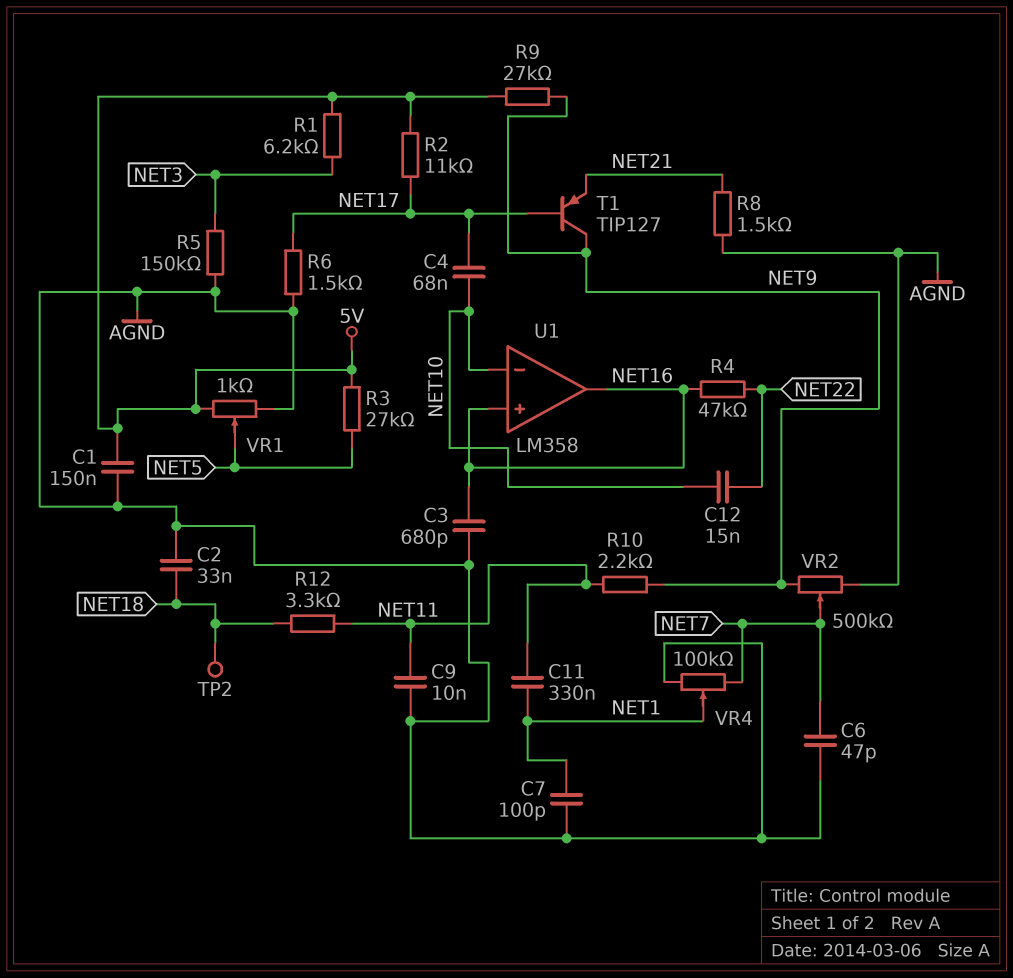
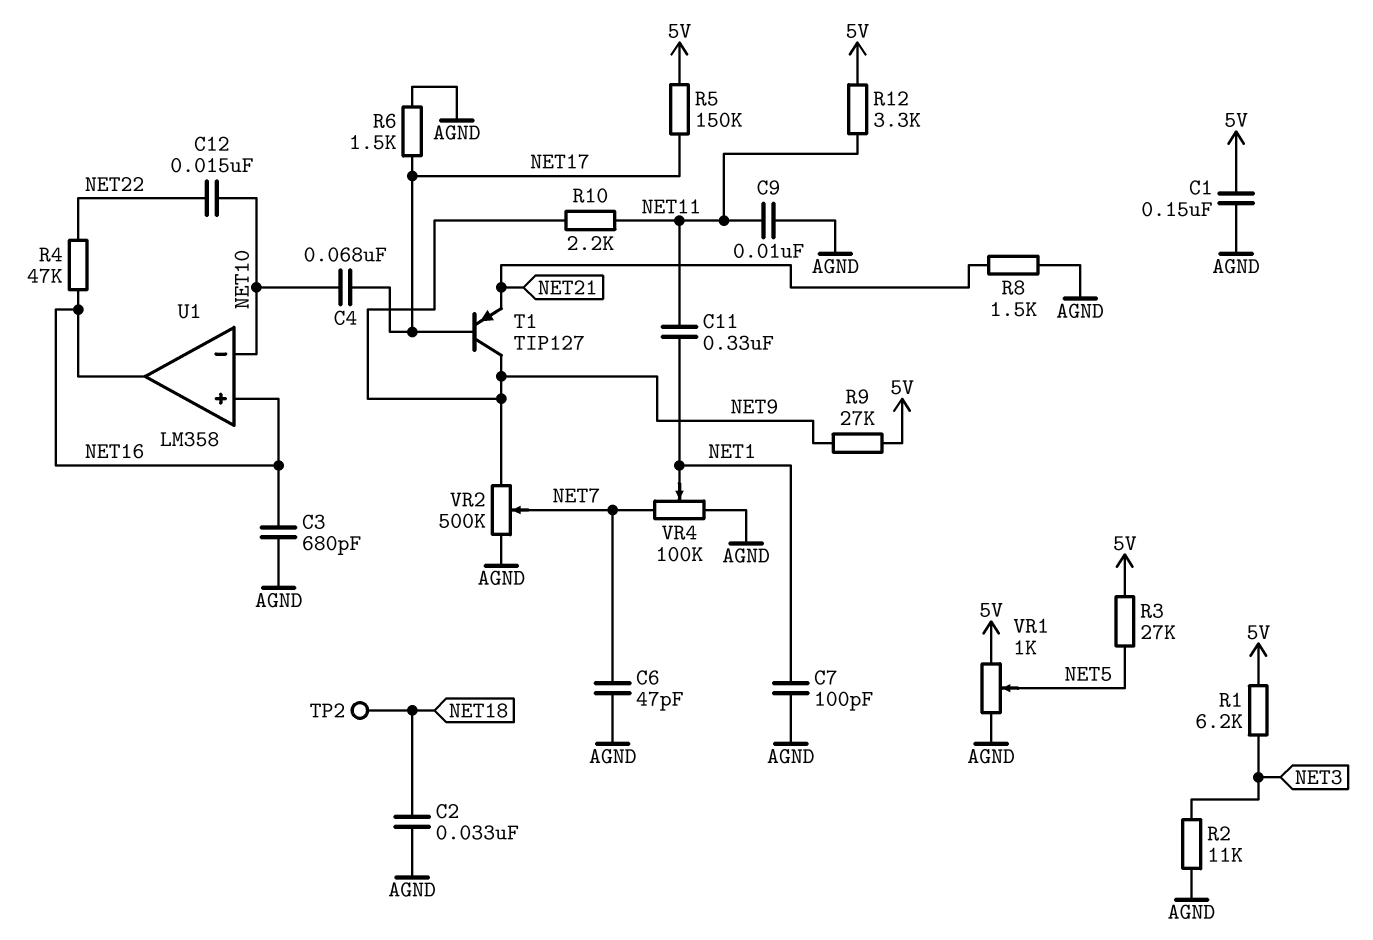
R2: 11k (5V, NET17) -> 11k (AGND, NET3)
R5: 150k (AGND, NET3) -> 150k (5V, NET17)
R12: 3.3k (NET11, NET18) -> 3.3k (5V, NET11)

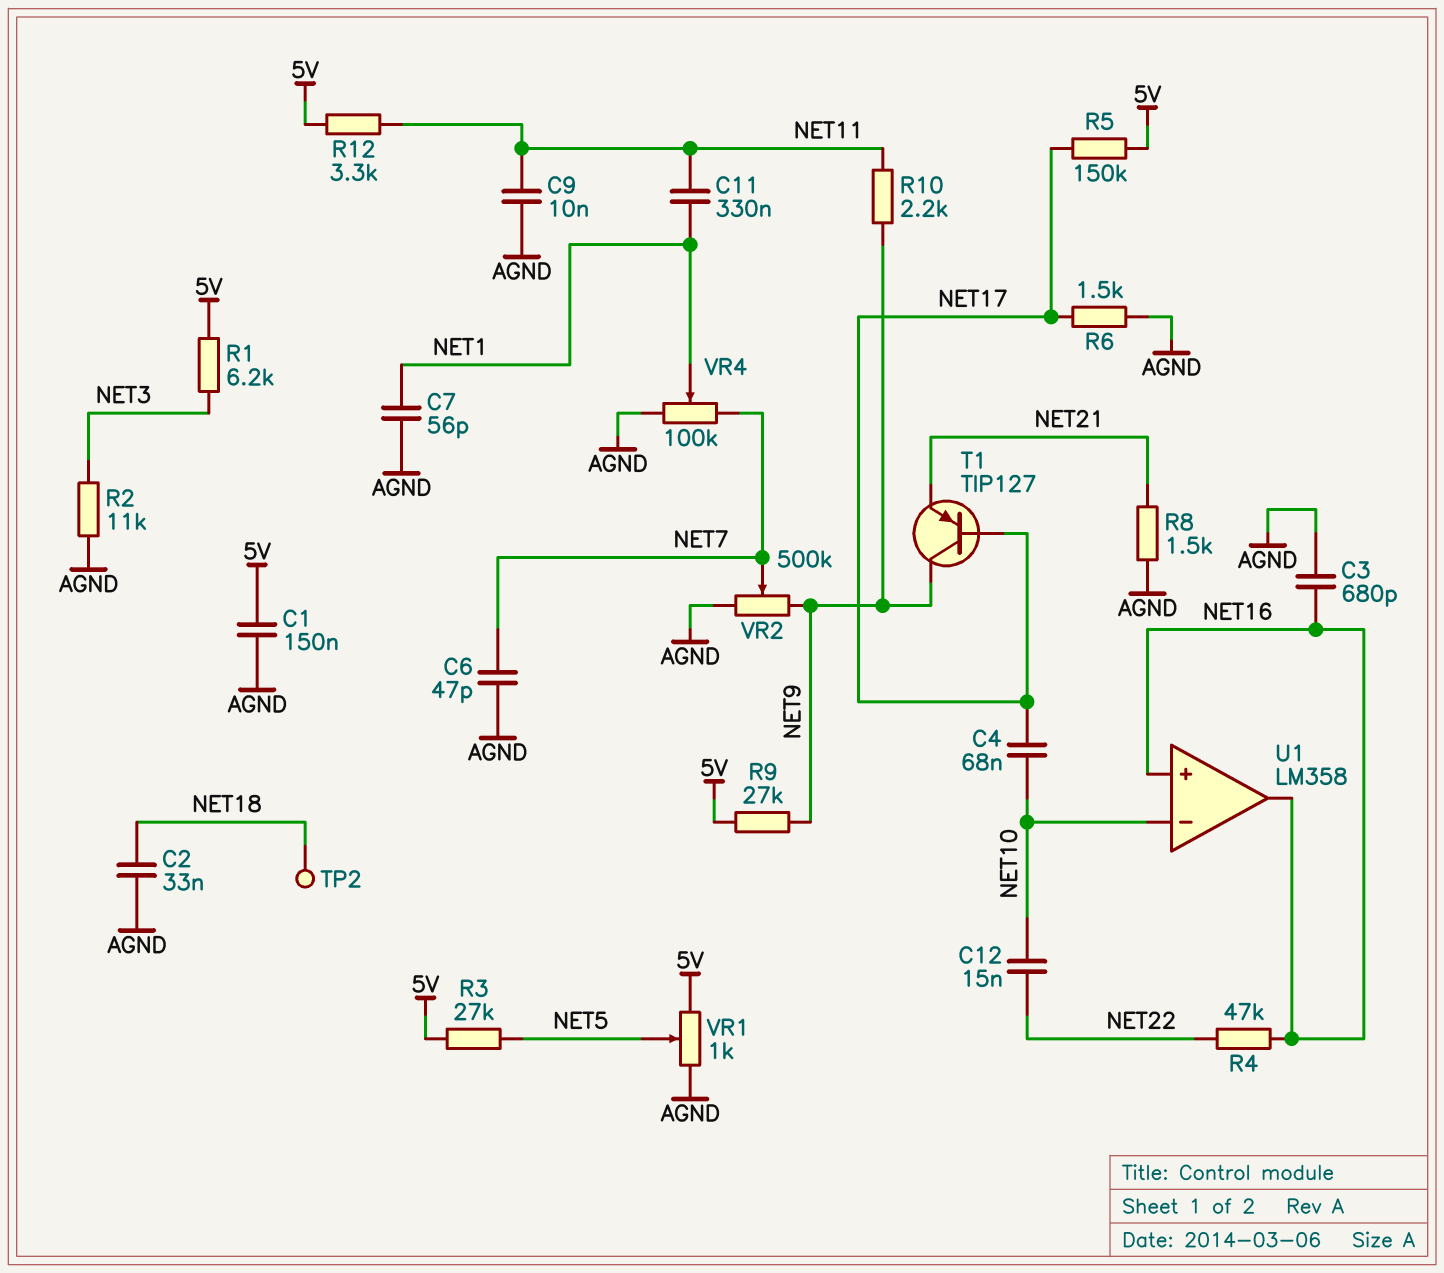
C7: 100pF (AGND, NET1) -> 56pF (AGND, NET1)

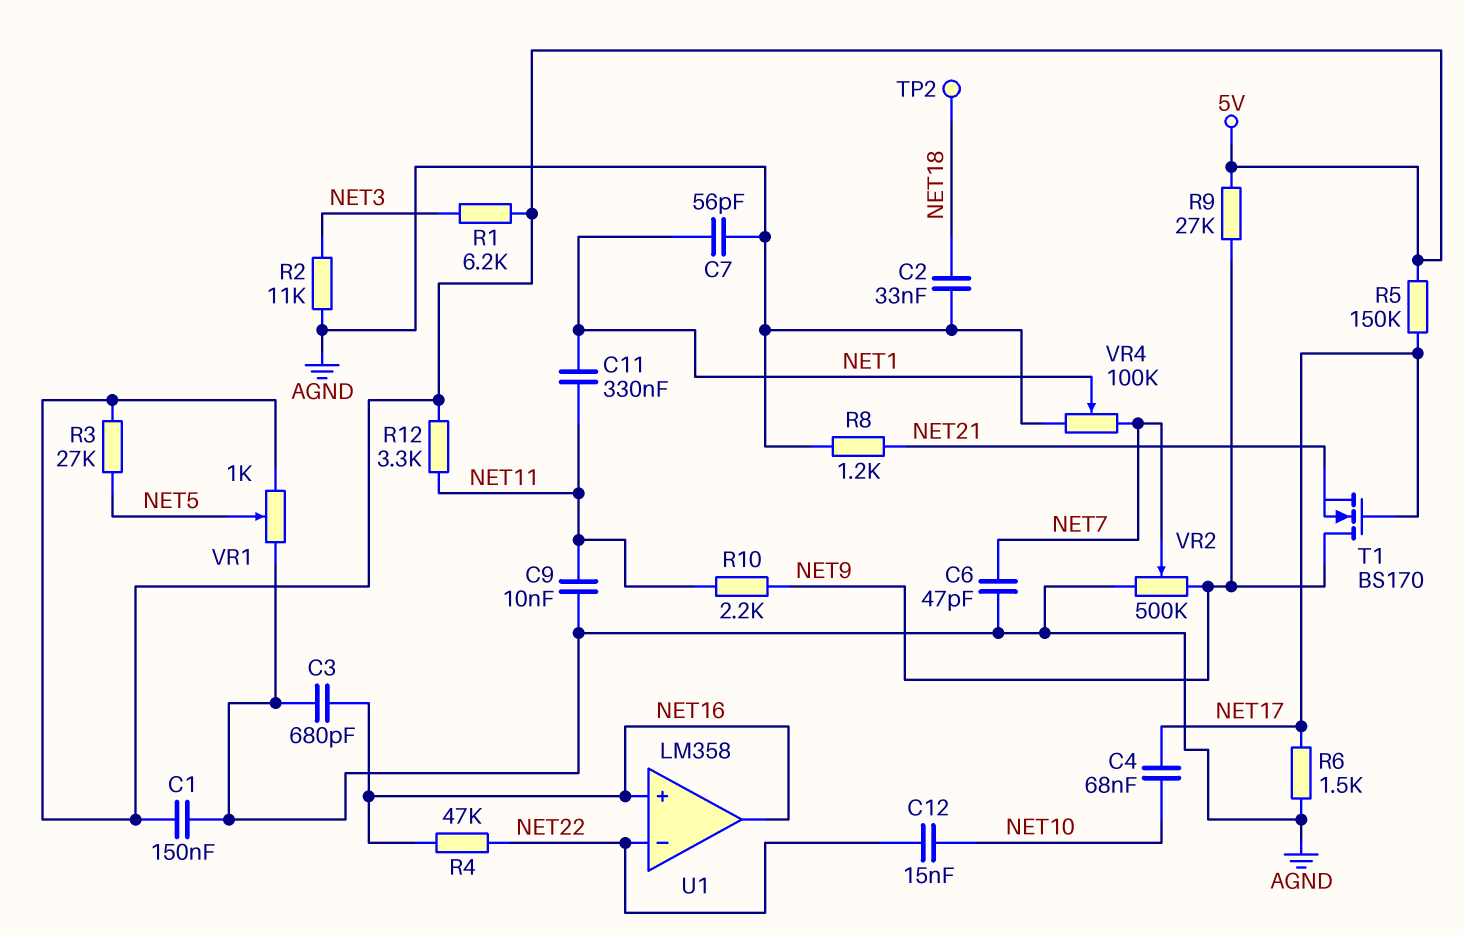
R8: 1.5k (AGND, NET21) -> 1.2k (AGND, NET21)
T1: PNP TIP127 (B NET17, C NET9, E NET21) -> NMOS BS170 (G NET17, D NET9, S NET21)
U1 pin in-: NET10 -> NET22

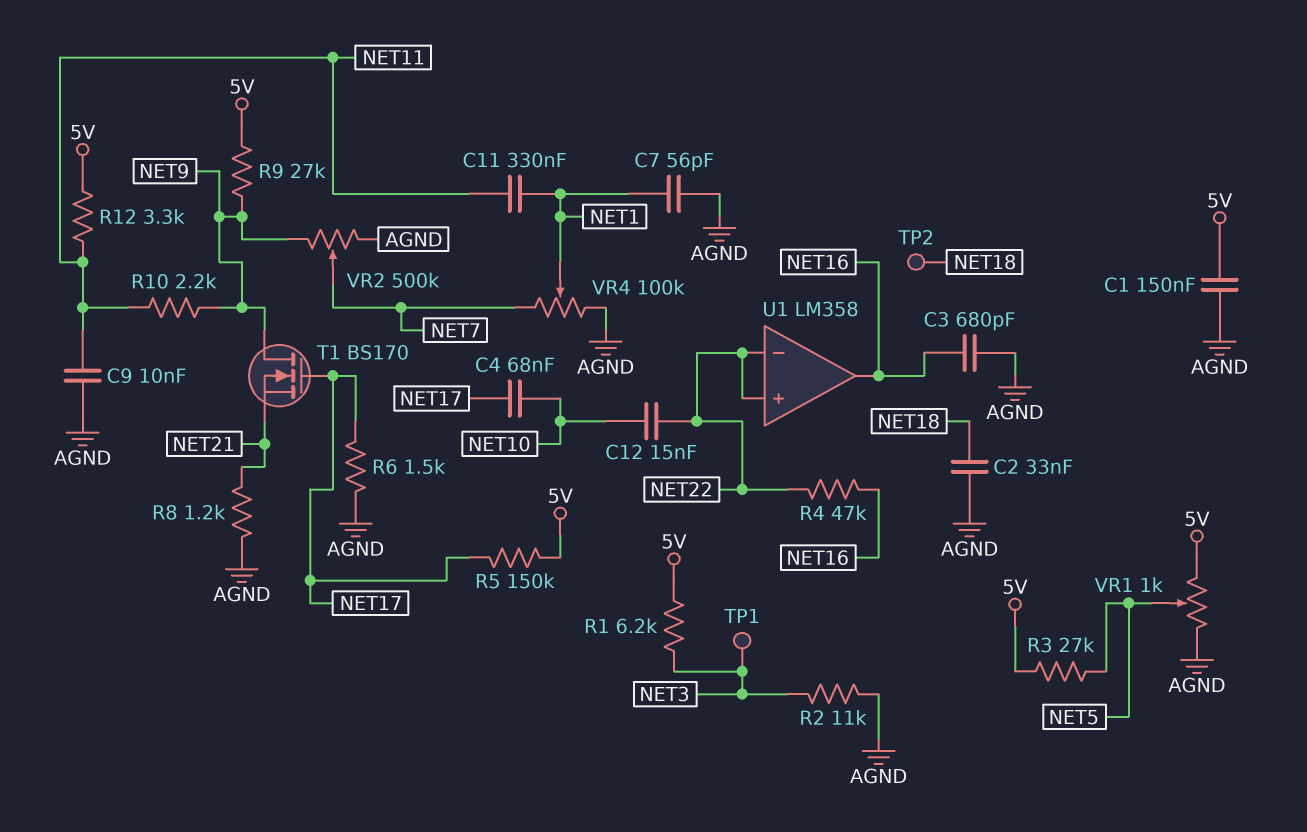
C6: 47pF (AGND, NET7) -> none
TP1: none -> test point (NET3)
U1 pin in+: NET16 -> NET22

